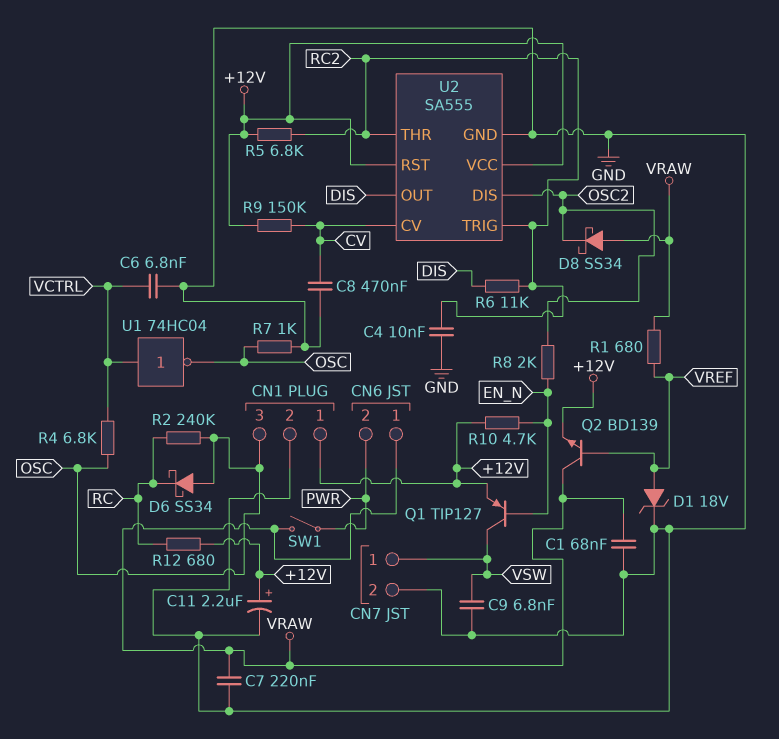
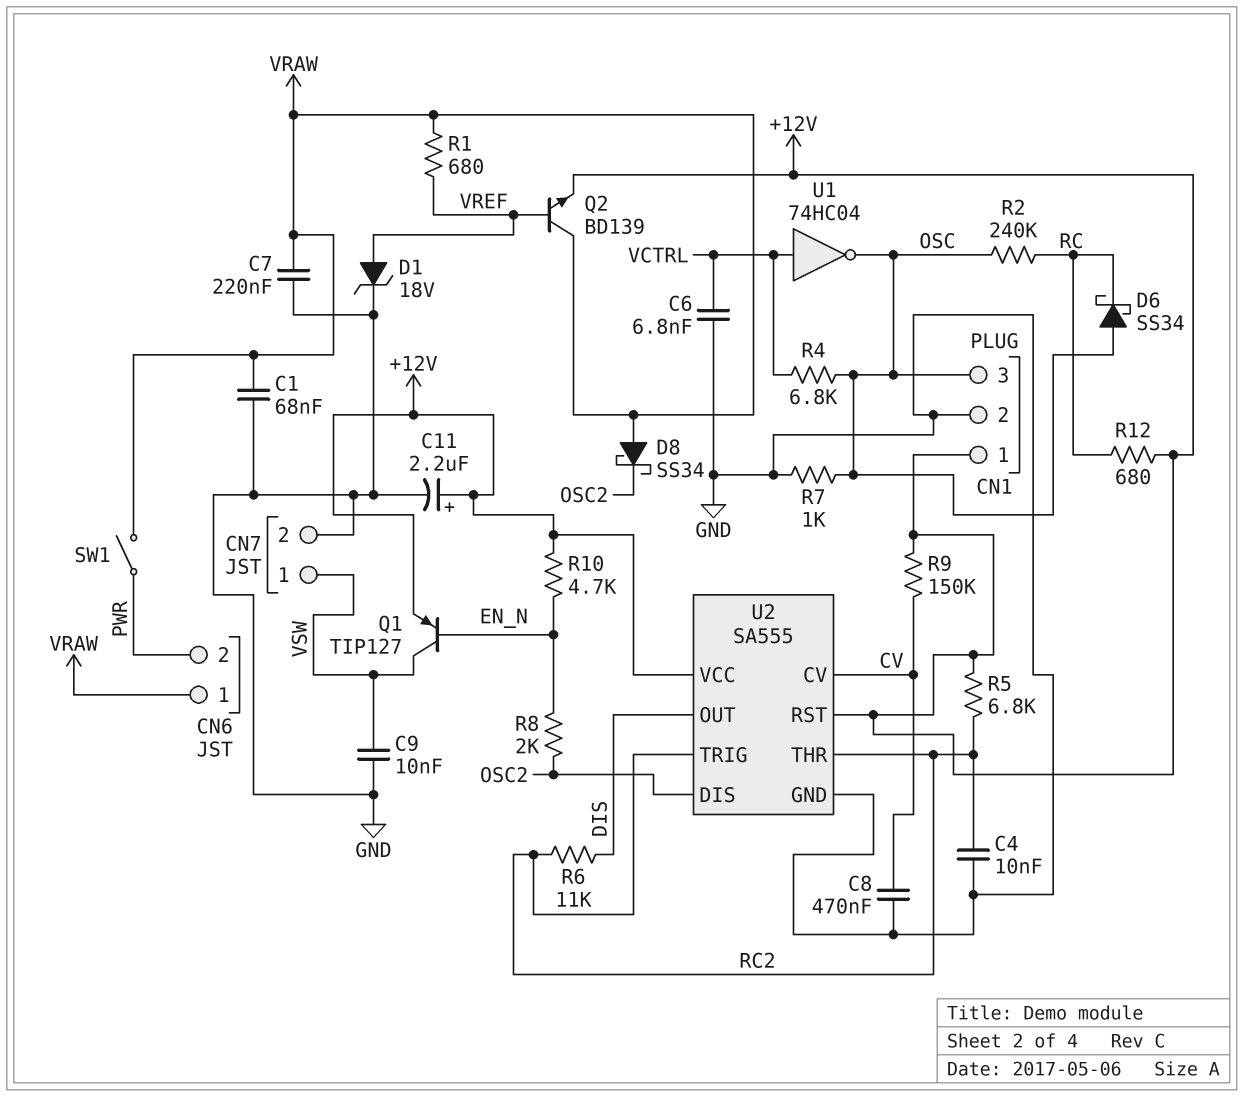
C9: 6.8nF (GND, VSW) -> 10nF (GND, VSW)

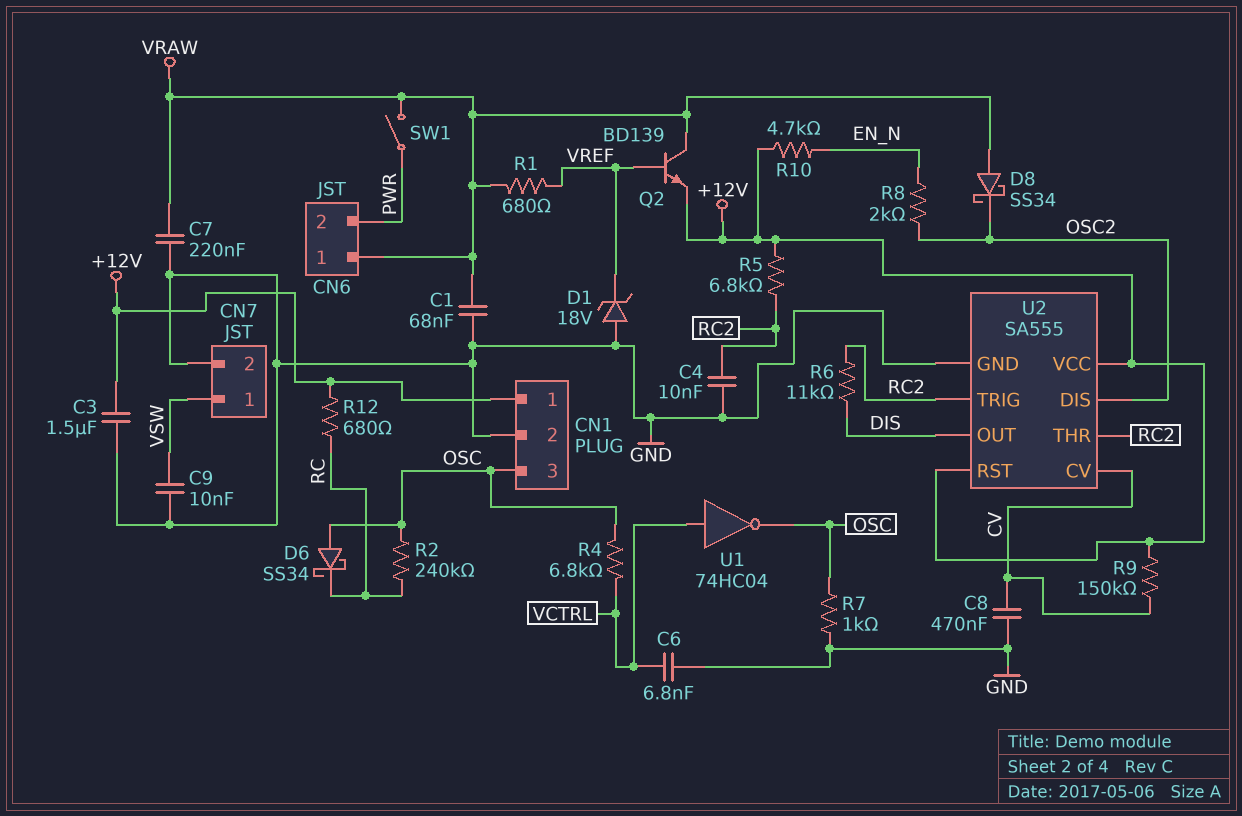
C3: none -> 1.5uF (+12V, GND)
C11: 2.2uF (plus +12V, minus GND) -> none
D1: zener 18V (A VREF, K GND) -> zener 18V (A GND, K VREF)
Q1: PNP TIP127 (B EN_N, C VSW, E +12V) -> none

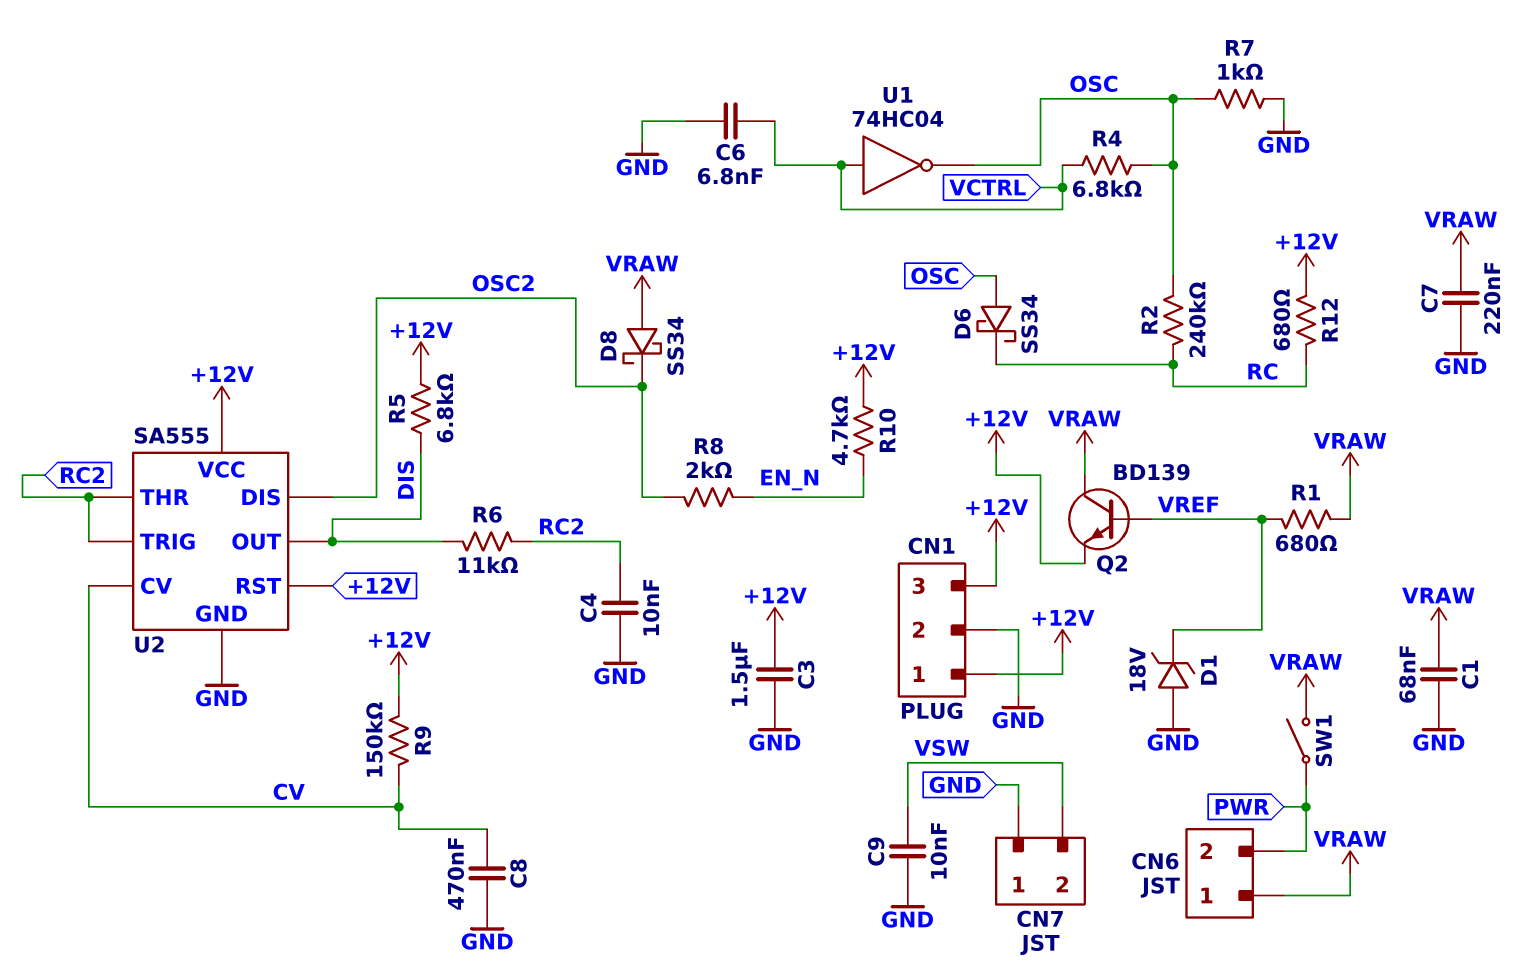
CN1 pin 3: OSC -> +12V
CN7 pin 1: VSW -> GND
CN7 pin 2: GND -> VSW
R5: 6.8k (+12V, RC2) -> 6.8k (+12V, DIS)

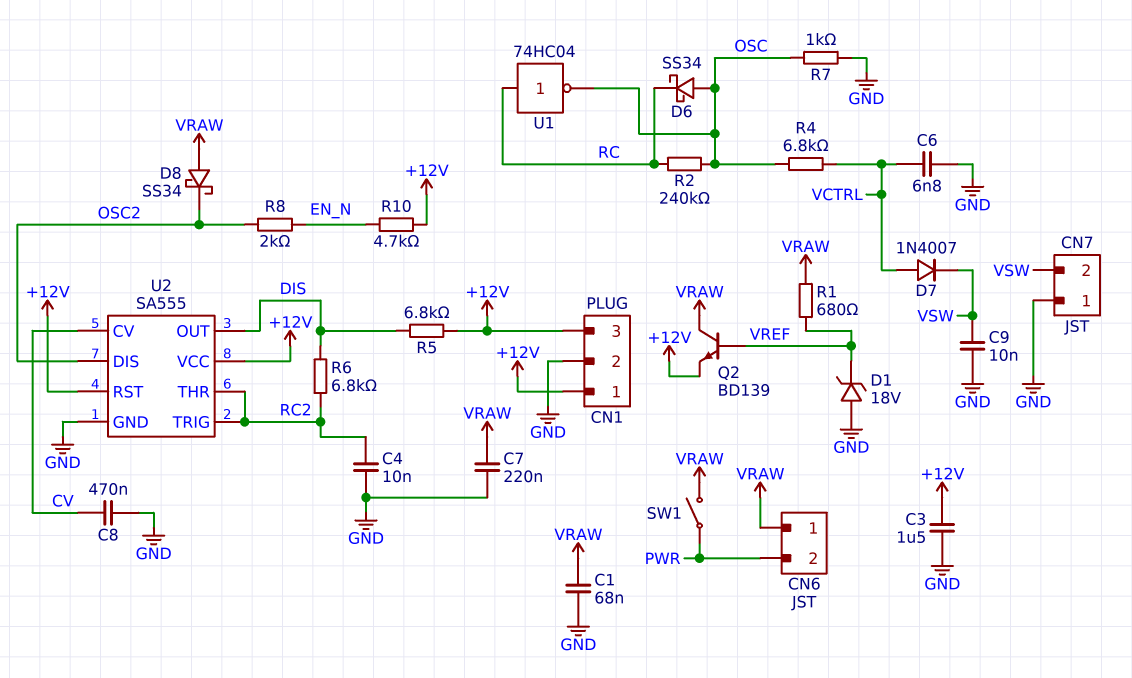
D7: none -> diode 1N4007 (A VCTRL, K VSW)
R6: 11k (DIS, RC2) -> 6.8k (DIS, RC2)
R9: 150k (+12V, CV) -> none
R12: 680 (+12V, RC) -> none
U1: NOT 74HC04 (in VCTRL, out OSC) -> NOT 74HC04 (in RC, out OSC)

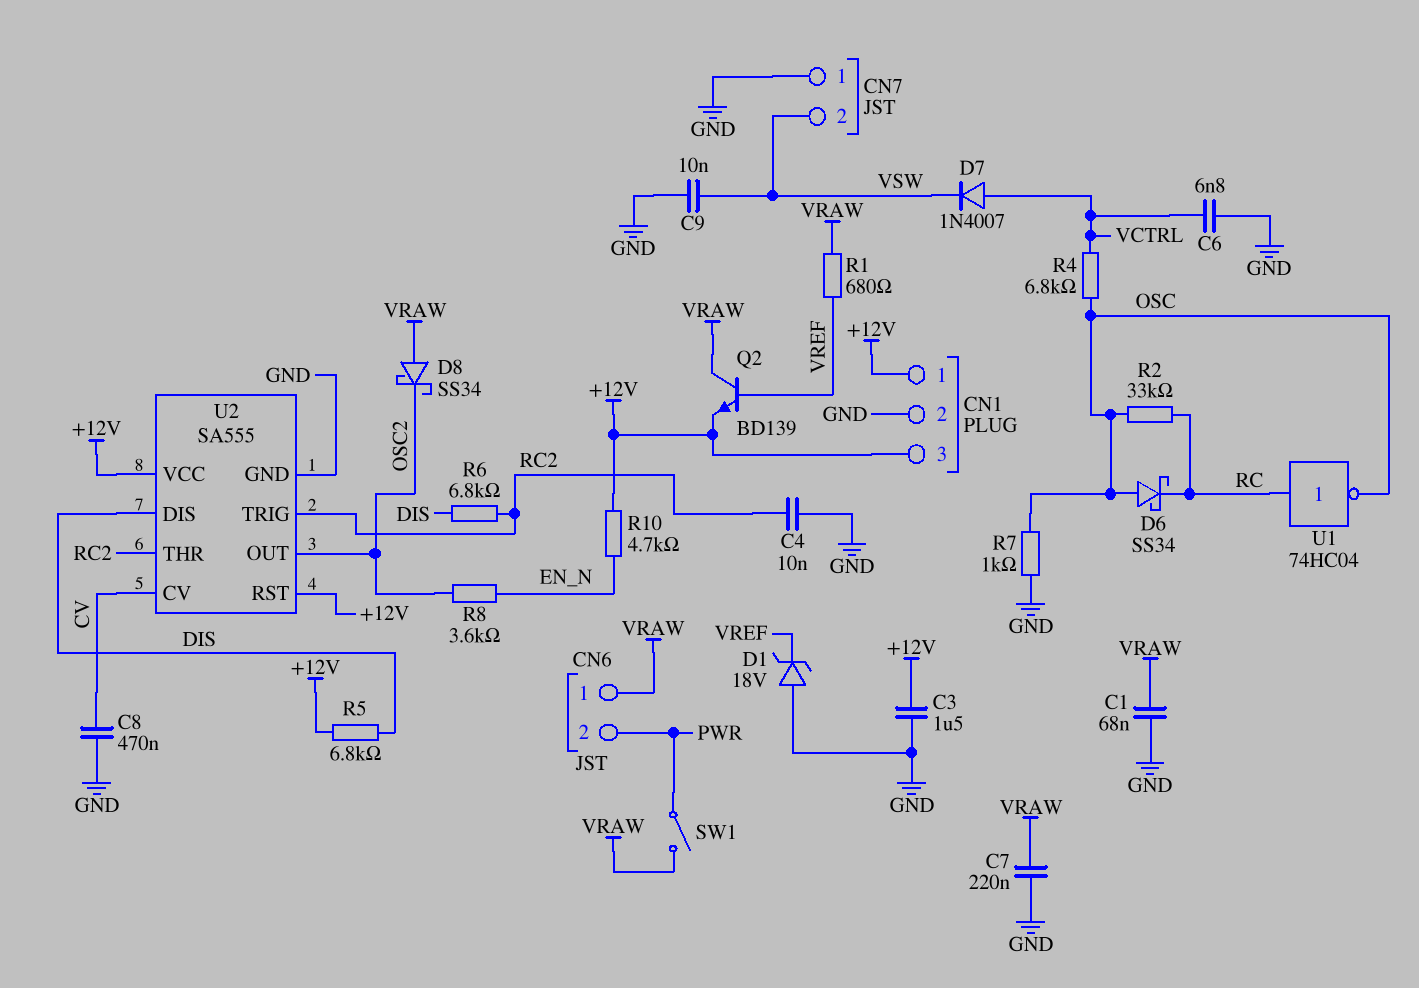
R2: 240k (OSC, RC) -> 33k (OSC, RC)
R8: 2k (EN_N, OSC2) -> 3.6k (EN_N, OSC2)
U2 pin DIS: OSC2 -> DIS
U2 pin OUT: DIS -> OSC2

